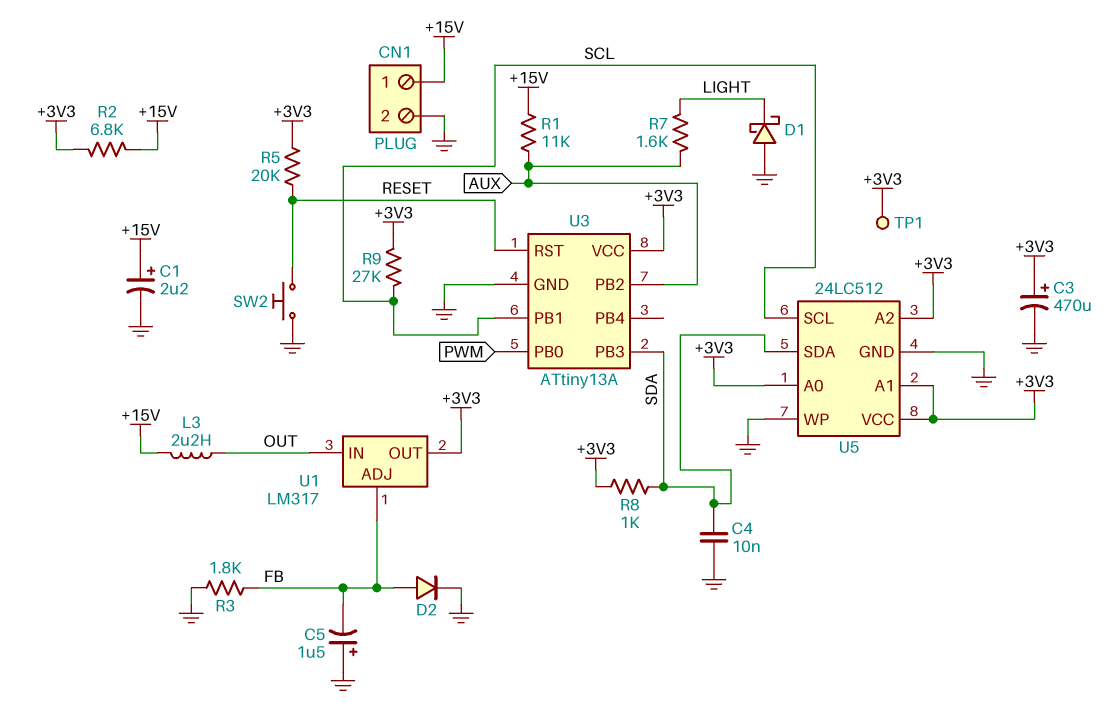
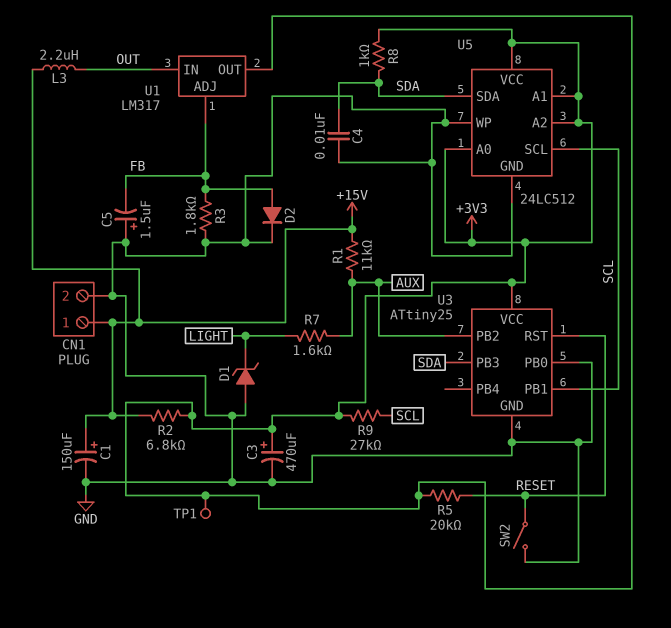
C1: 2.2uF (plus +15V, minus GND) -> 150uF (plus +15V, minus GND)
D1: schottky (A GND, K LIGHT) -> zener (A GND, K LIGHT)
SW2: button (GND, RESET) -> switch (GND, RESET)
U3: ATtiny13A -> ATtiny25
U3 pin PB0: PWM -> GND

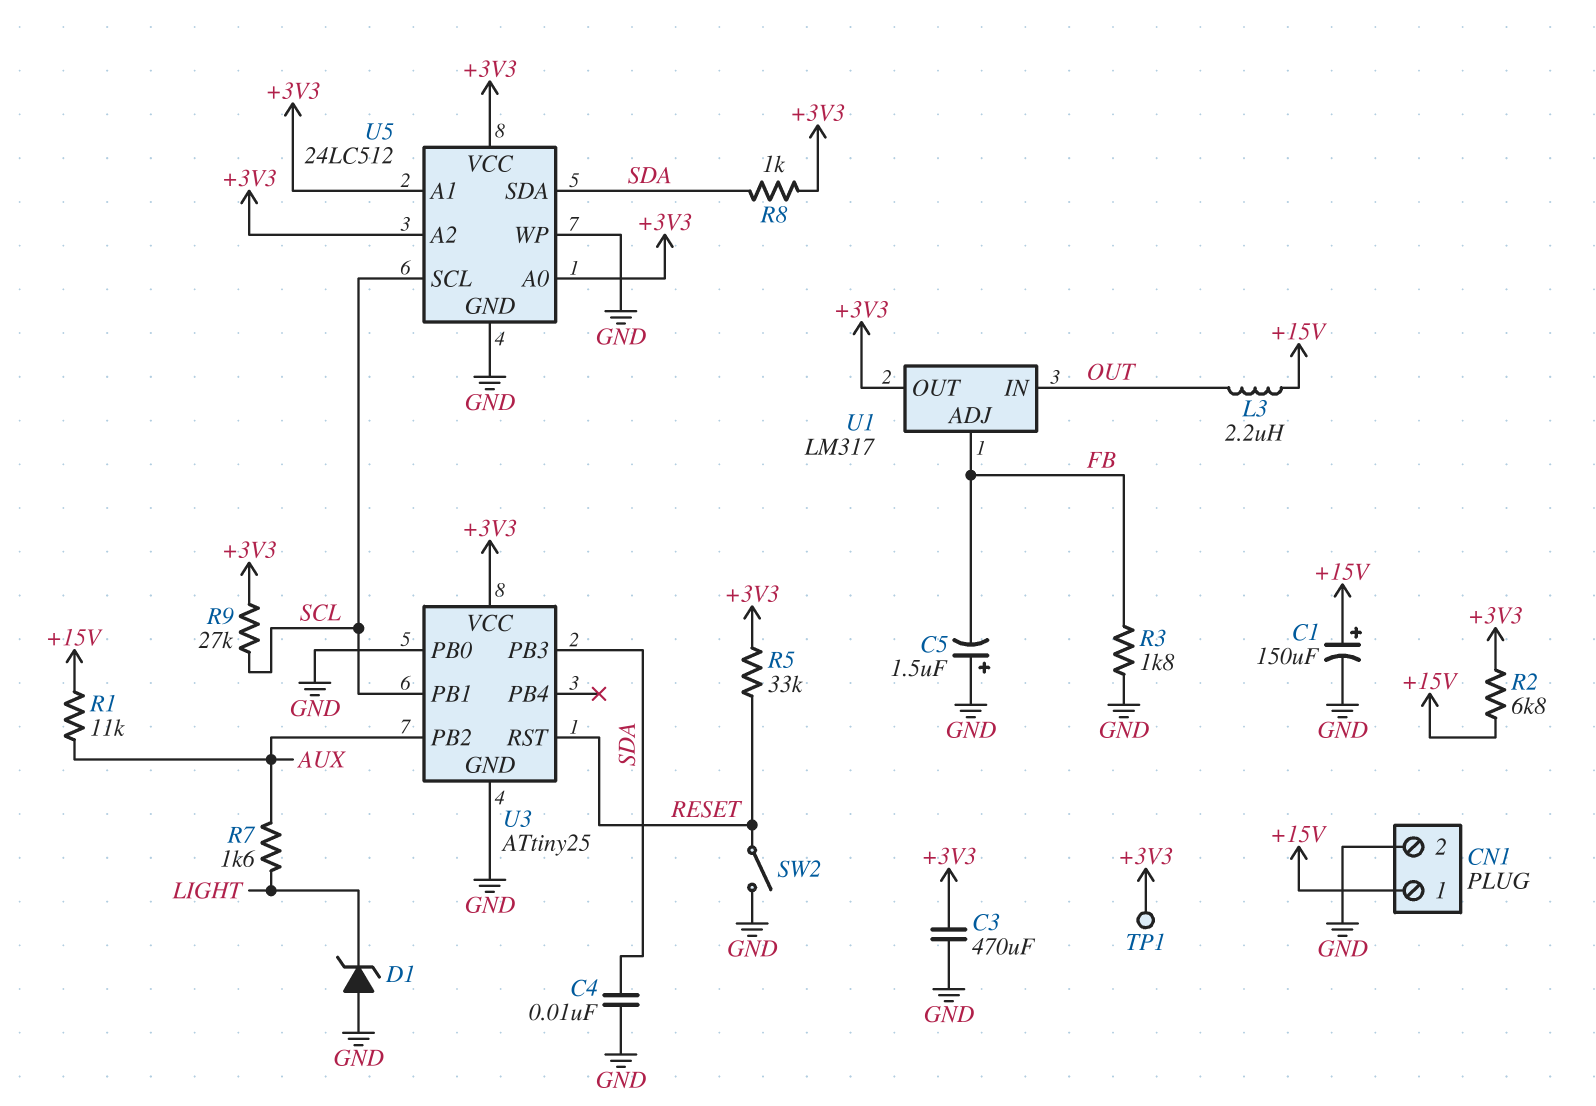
C3: 470uF (plus +3V3, minus GND) -> 470uF (+3V3, GND)
D2: diode (A FB, K GND) -> none
R5: 20k (+3V3, RESET) -> 33k (+3V3, RESET)

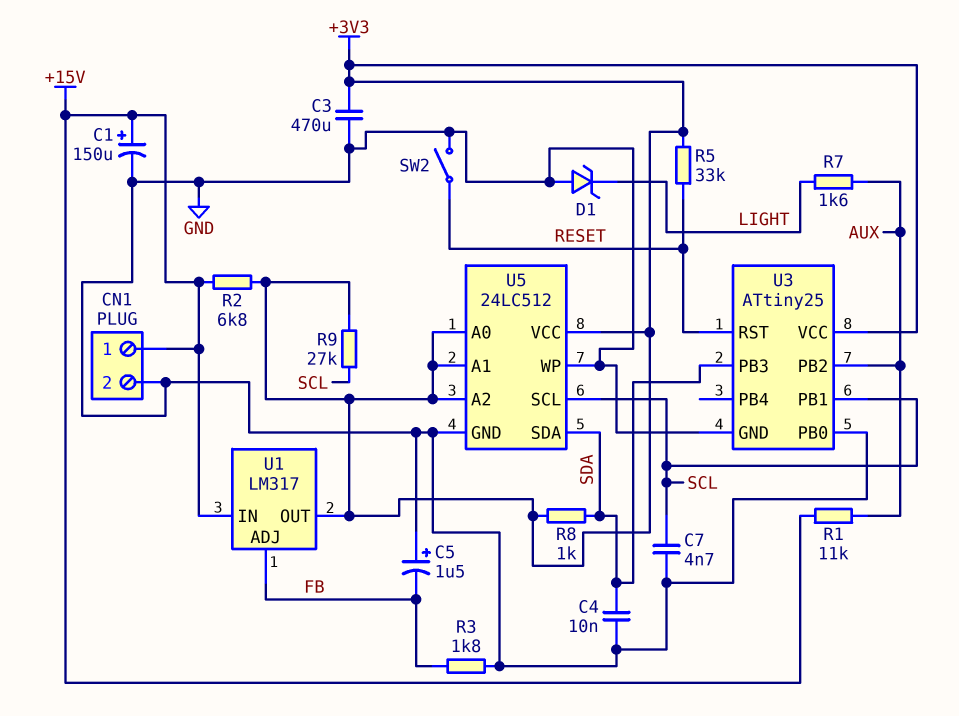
C7: none -> 4.7nF (GND, SCL)
L3: 2.2uH (+15V, OUT) -> none
TP1: test point (+3V3) -> none
U1 pin IN: OUT -> +15V

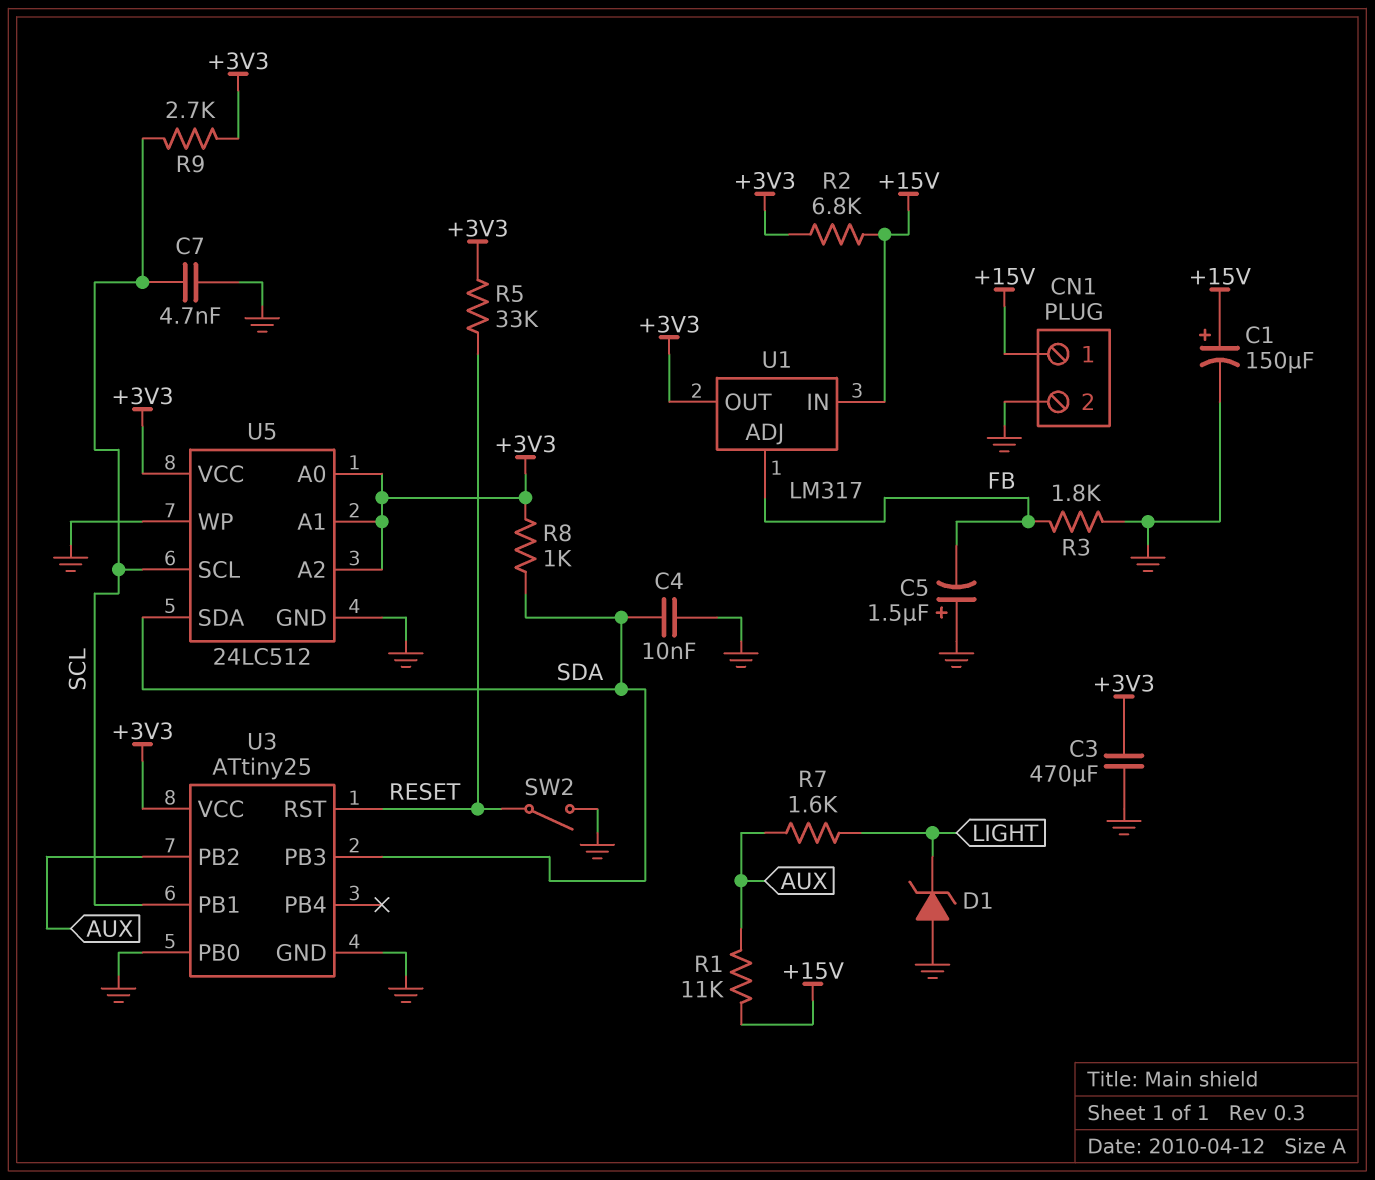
R9: 27k (+3V3, SCL) -> 2.7k (+3V3, SCL)

